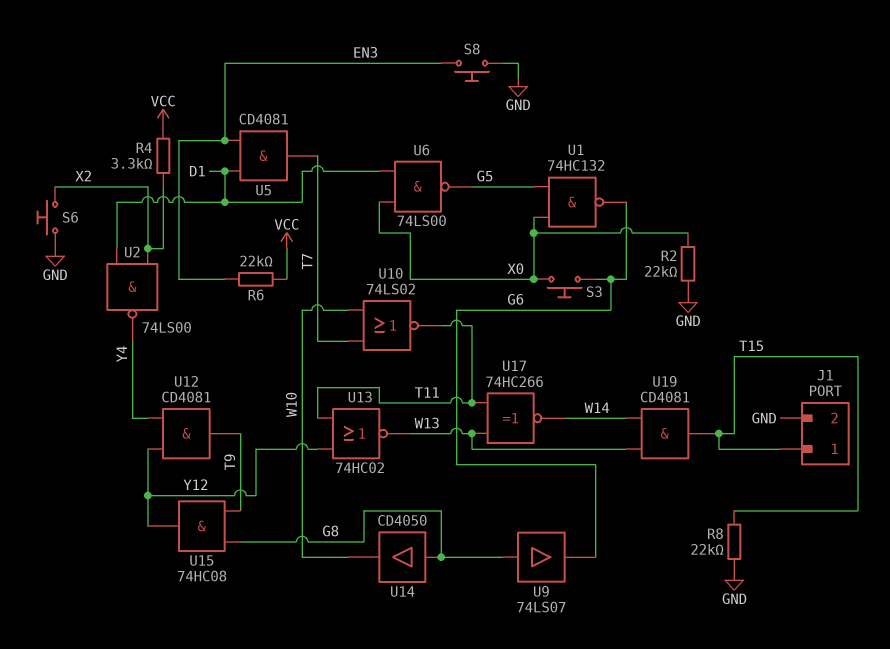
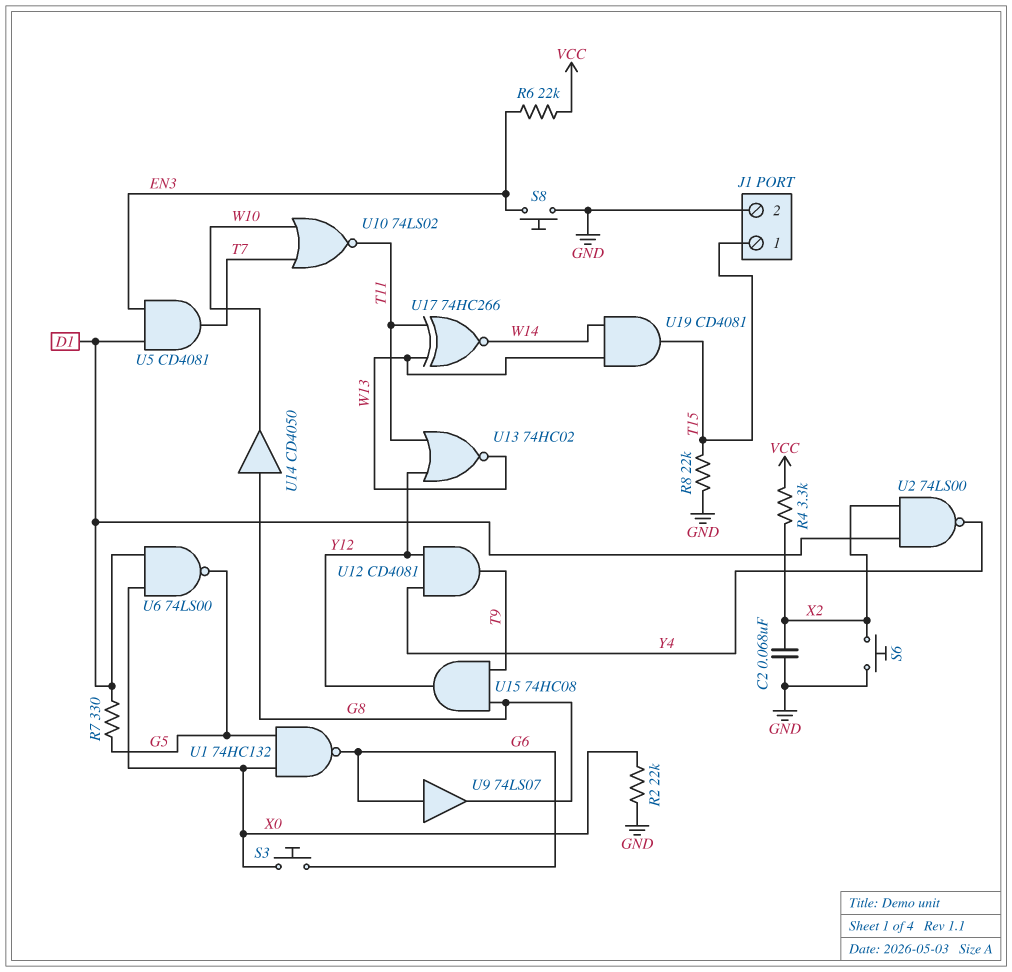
C2: none -> 68nF (GND, X2)
R7: none -> 330 (D1, G5)
U9: buffer 74LS07 (in G8, out G6) -> buffer 74LS07 (in G6, out G8)

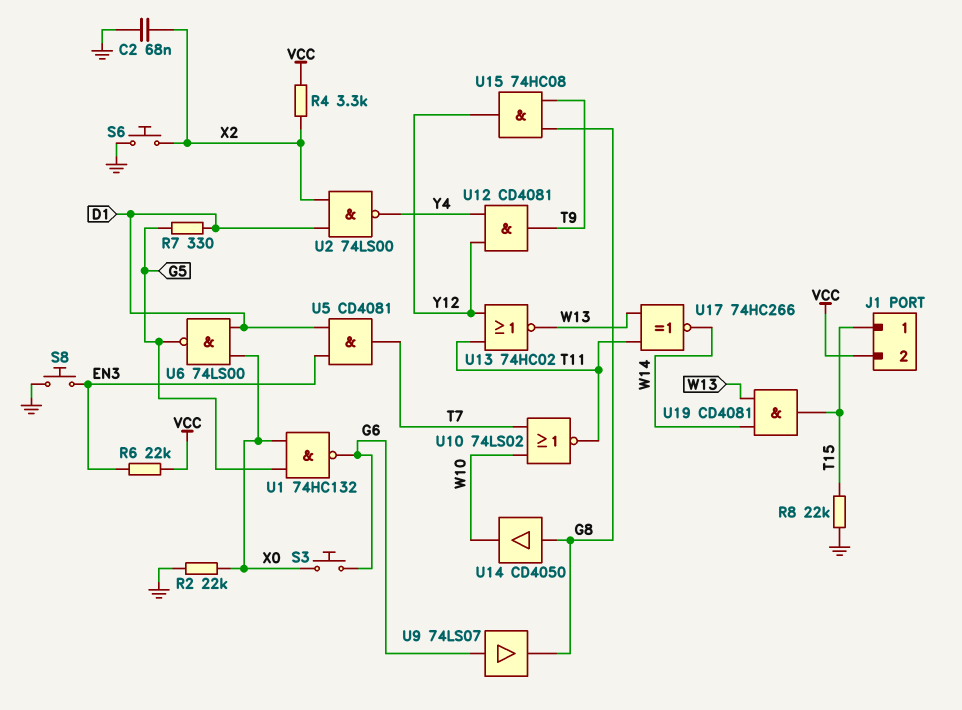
J1 pin 2: GND -> VCC

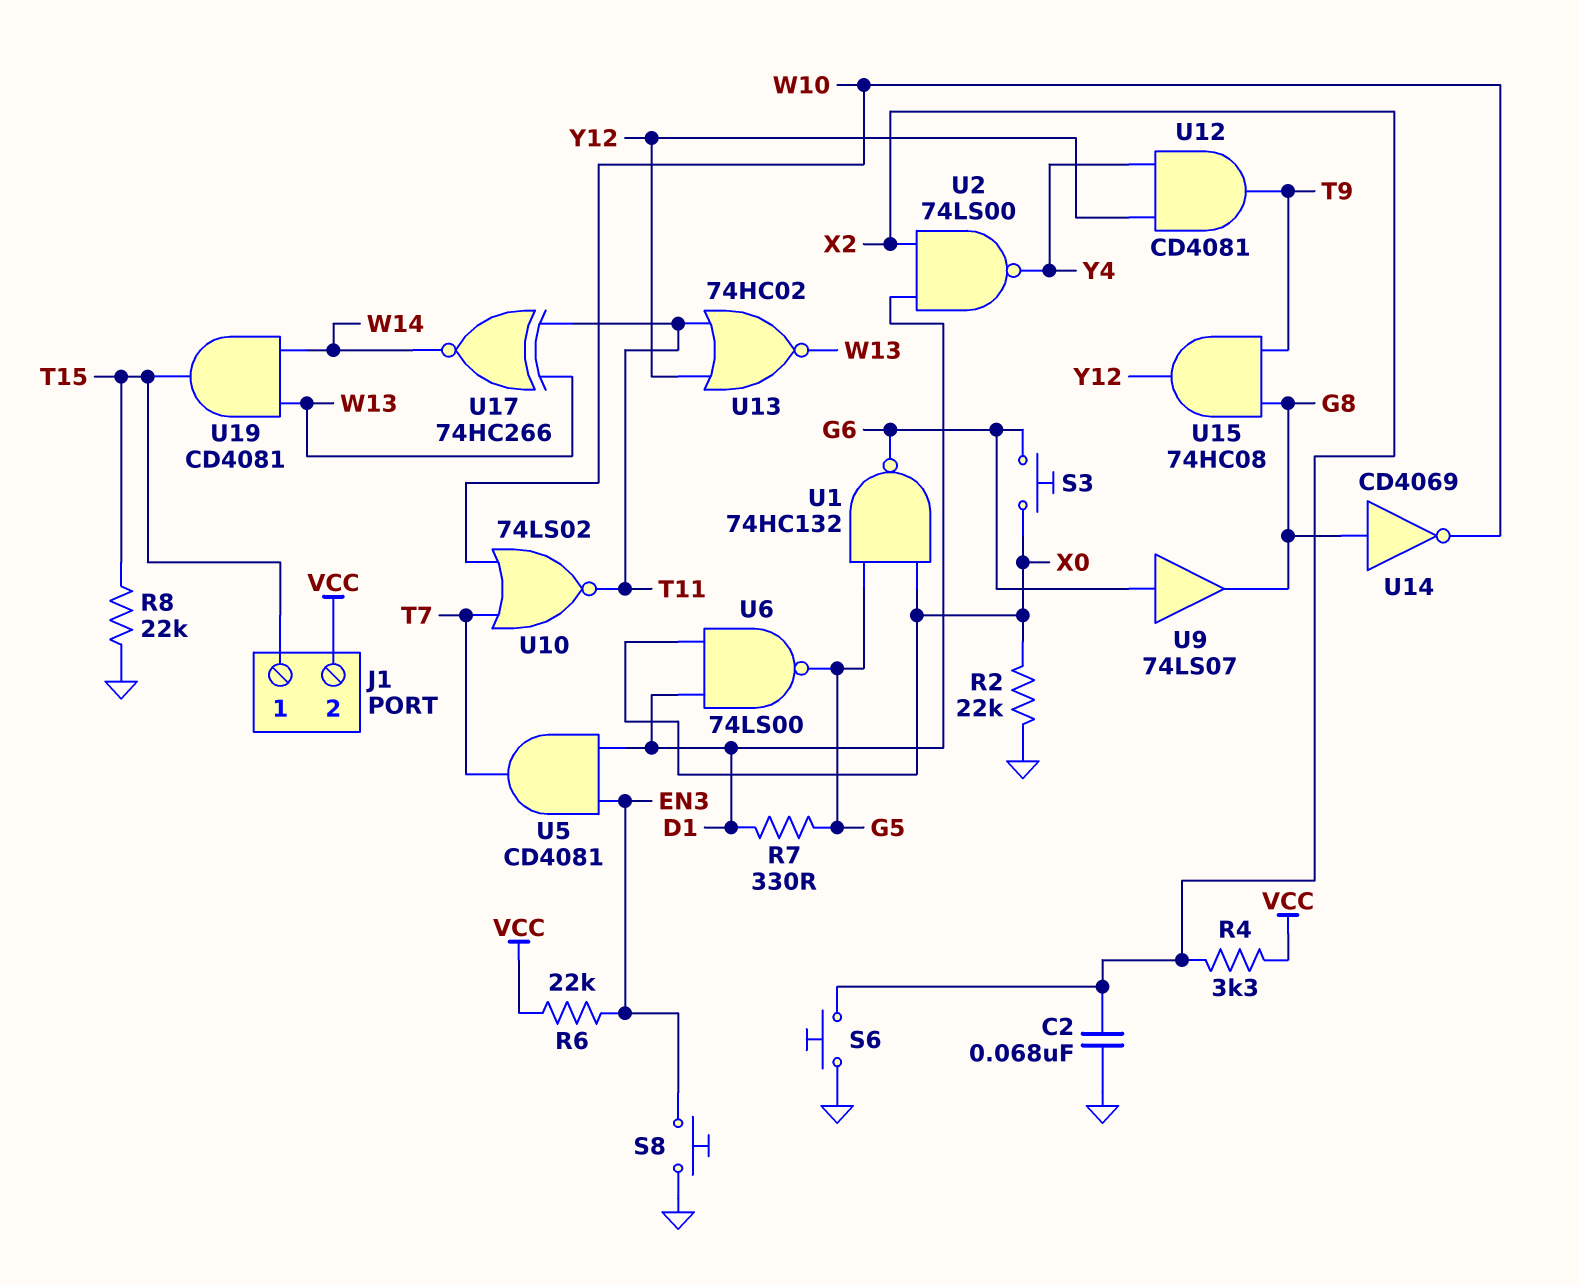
U14: buffer CD4050 (in G8, out W10) -> NOT CD4069 (in G8, out W10)

